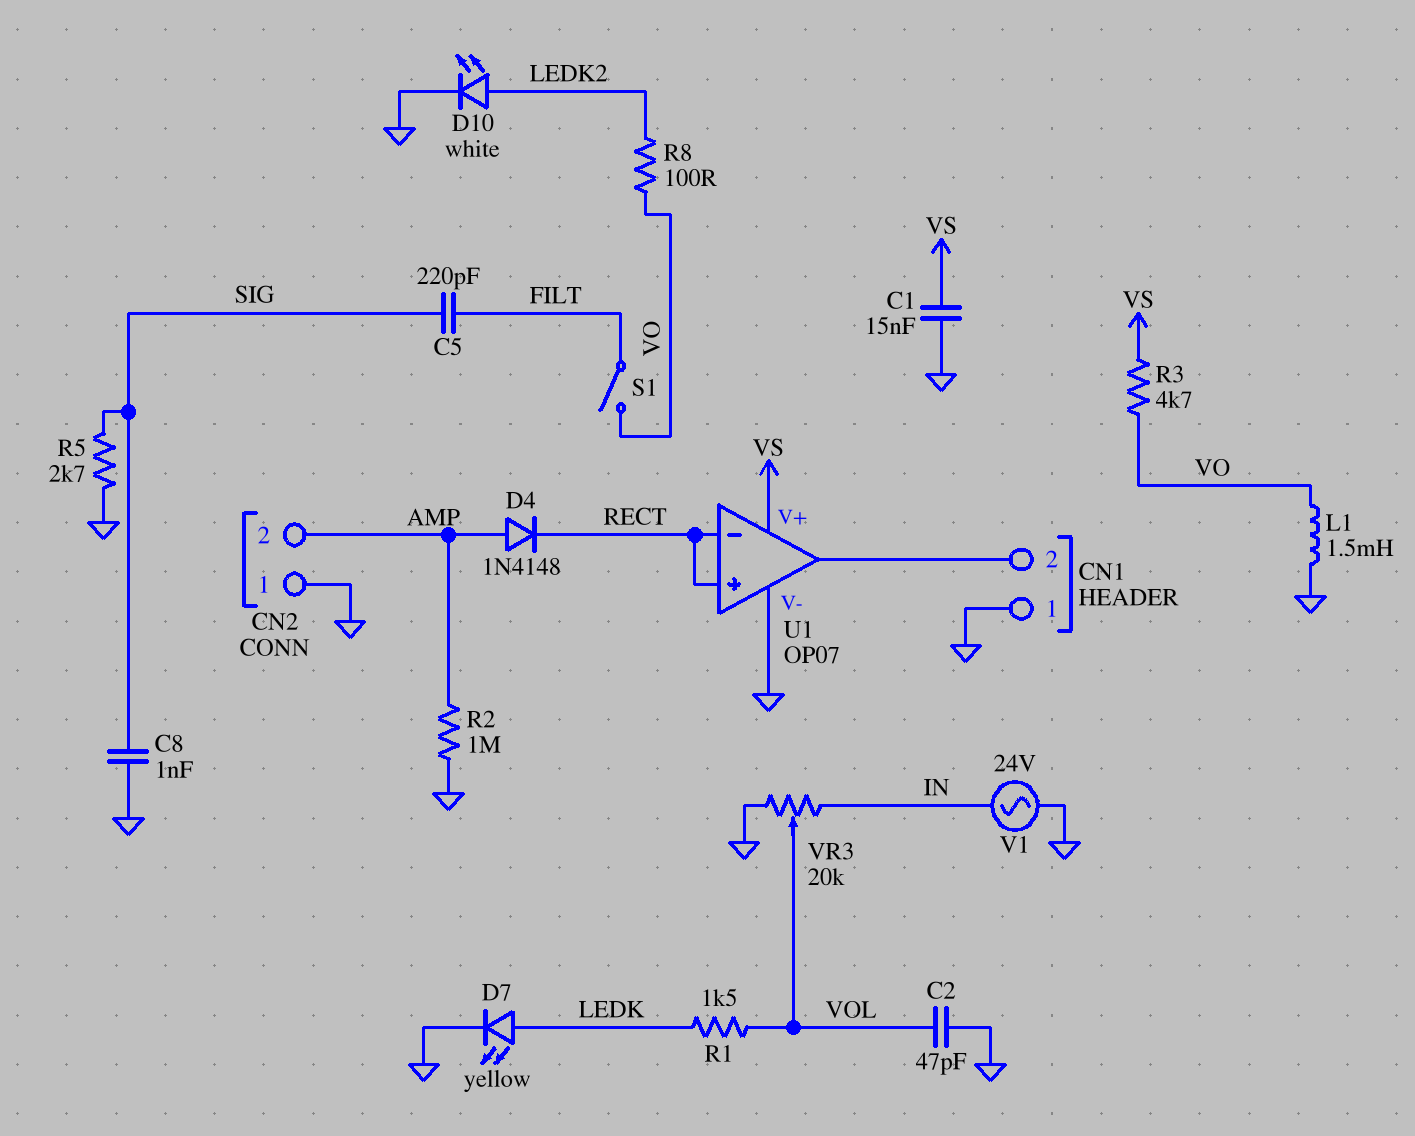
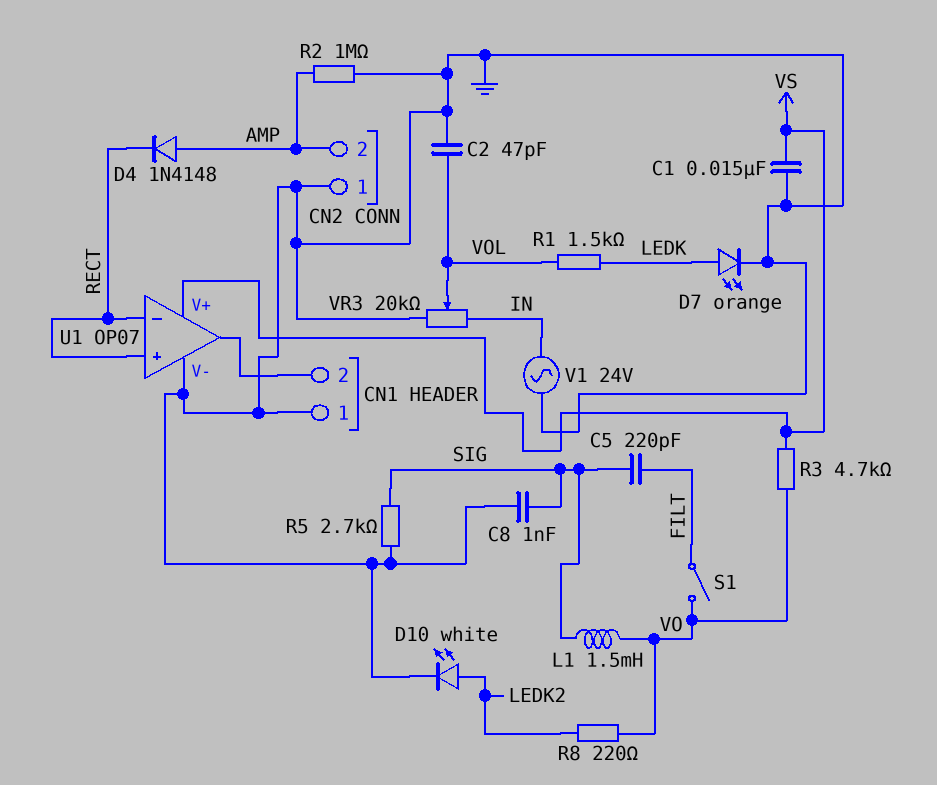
D7: LED yellow (A LEDK, K GND) -> LED orange (A LEDK, K GND)
L1: 1.5mH (GND, VO) -> 1.5mH (SIG, VO)
R8: 100 (LEDK2, VO) -> 220 (LEDK2, VO)

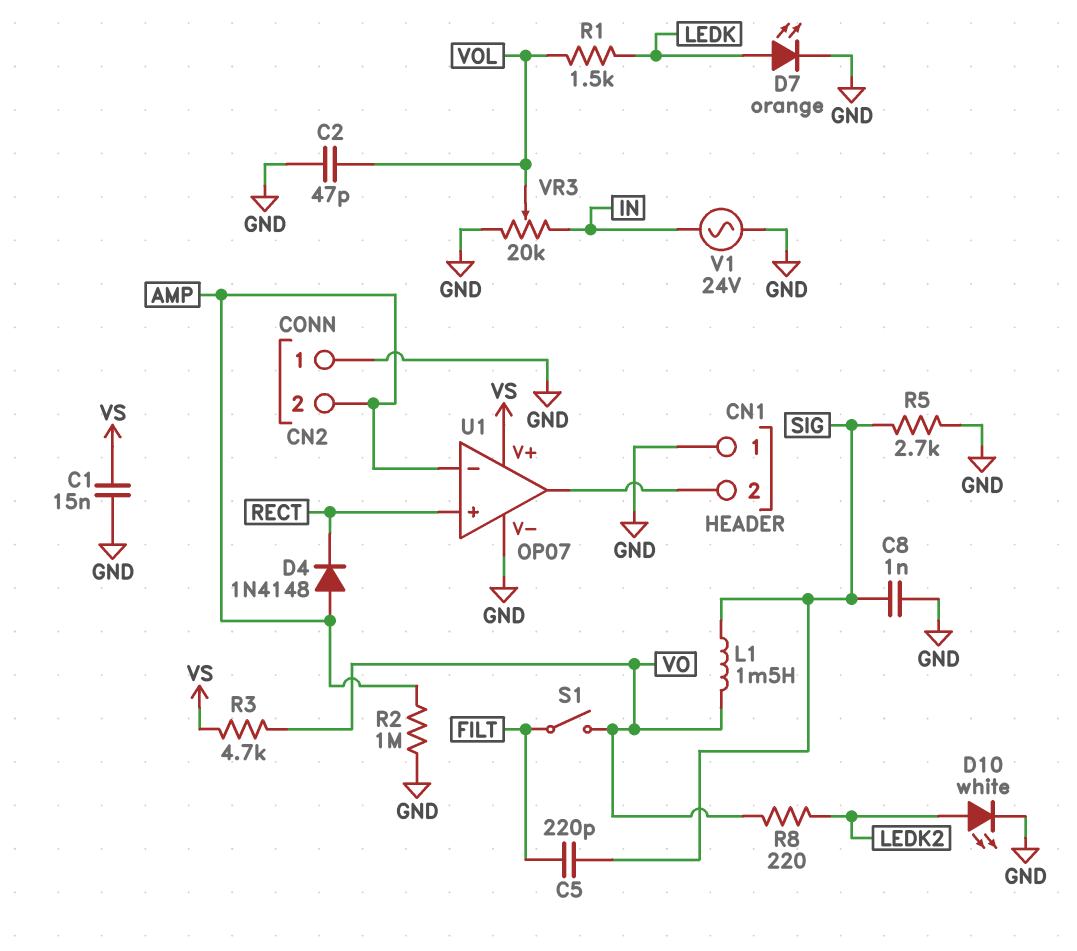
U1 pin in-: RECT -> AMP

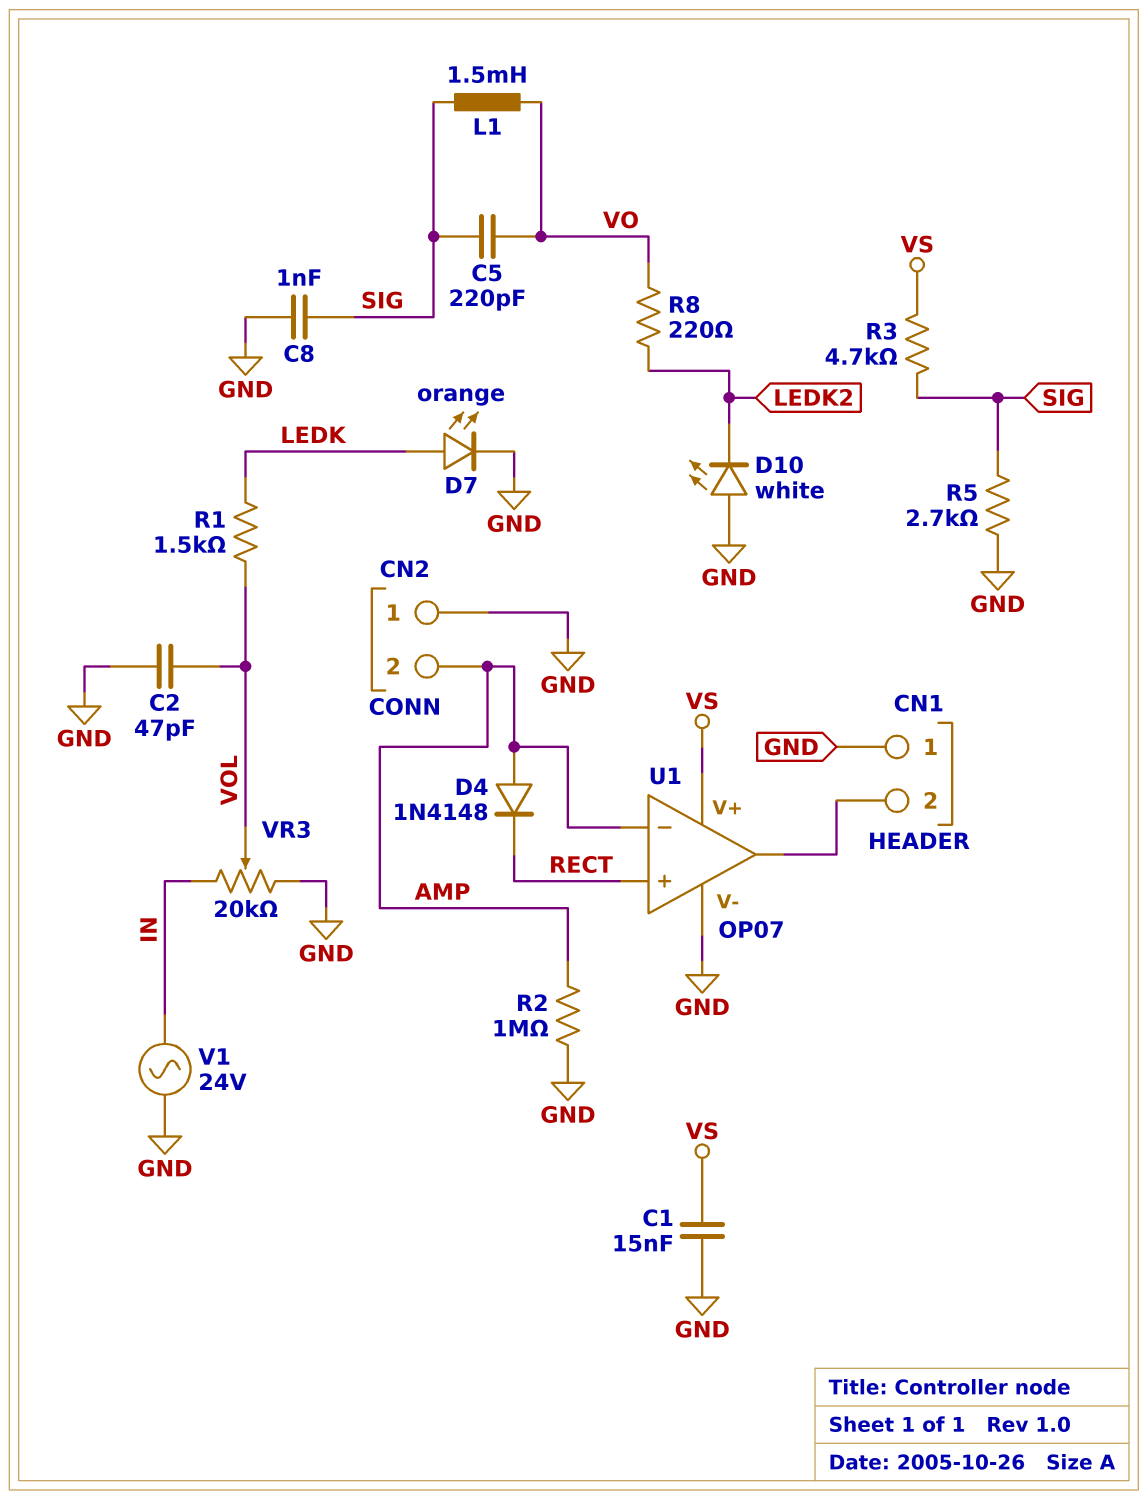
C5: 220pF (FILT, SIG) -> 220pF (SIG, VO)
D10: LED white (A LEDK2, K GND) -> LED white (A GND, K LEDK2)
R3: 4.7k (VO, VS) -> 4.7k (SIG, VS)
S1: switch (FILT, VO) -> none

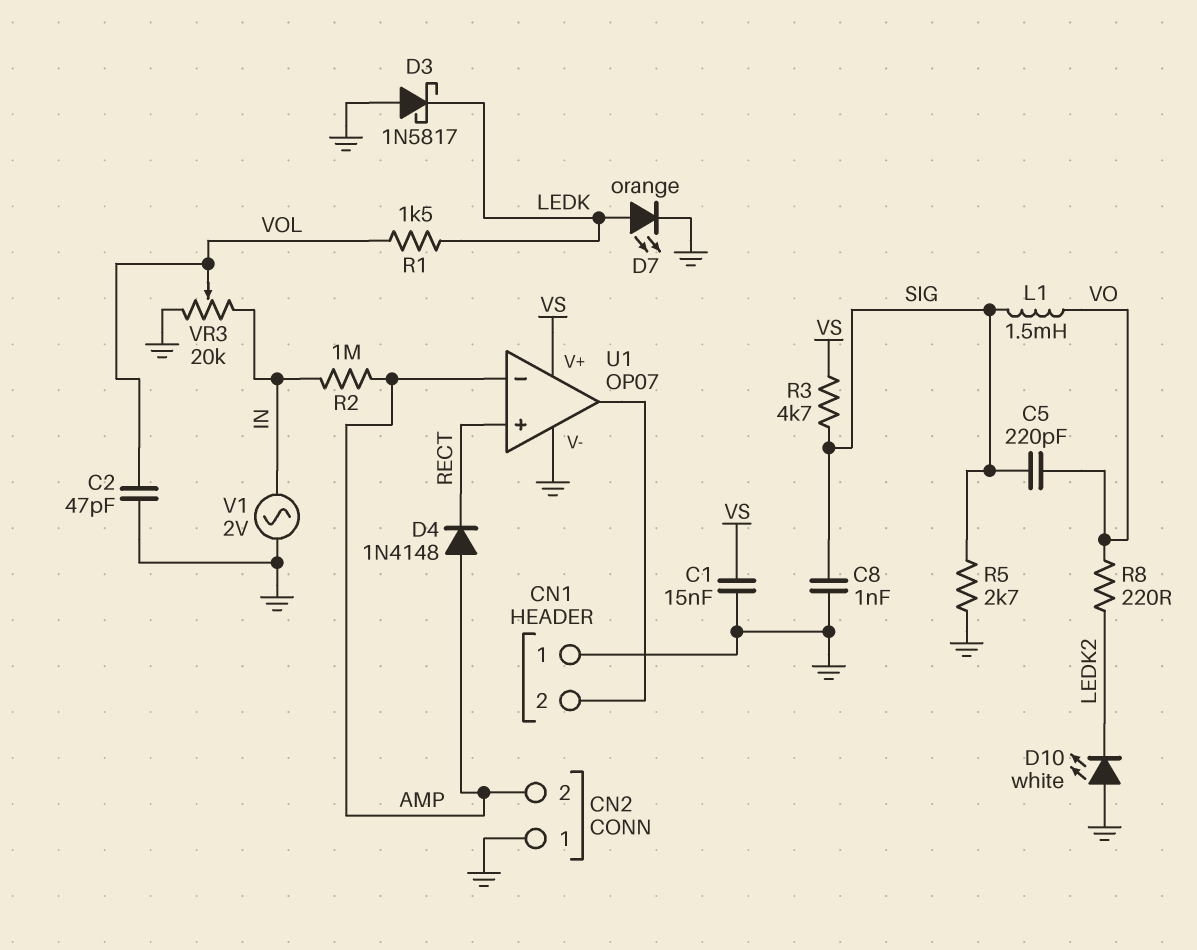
D3: none -> schottky 1N5817 (A GND, K LEDK)
R2: 1M (AMP, GND) -> 1M (AMP, IN)
V1: AC 24V (GND, IN) -> AC 2V (GND, IN)

